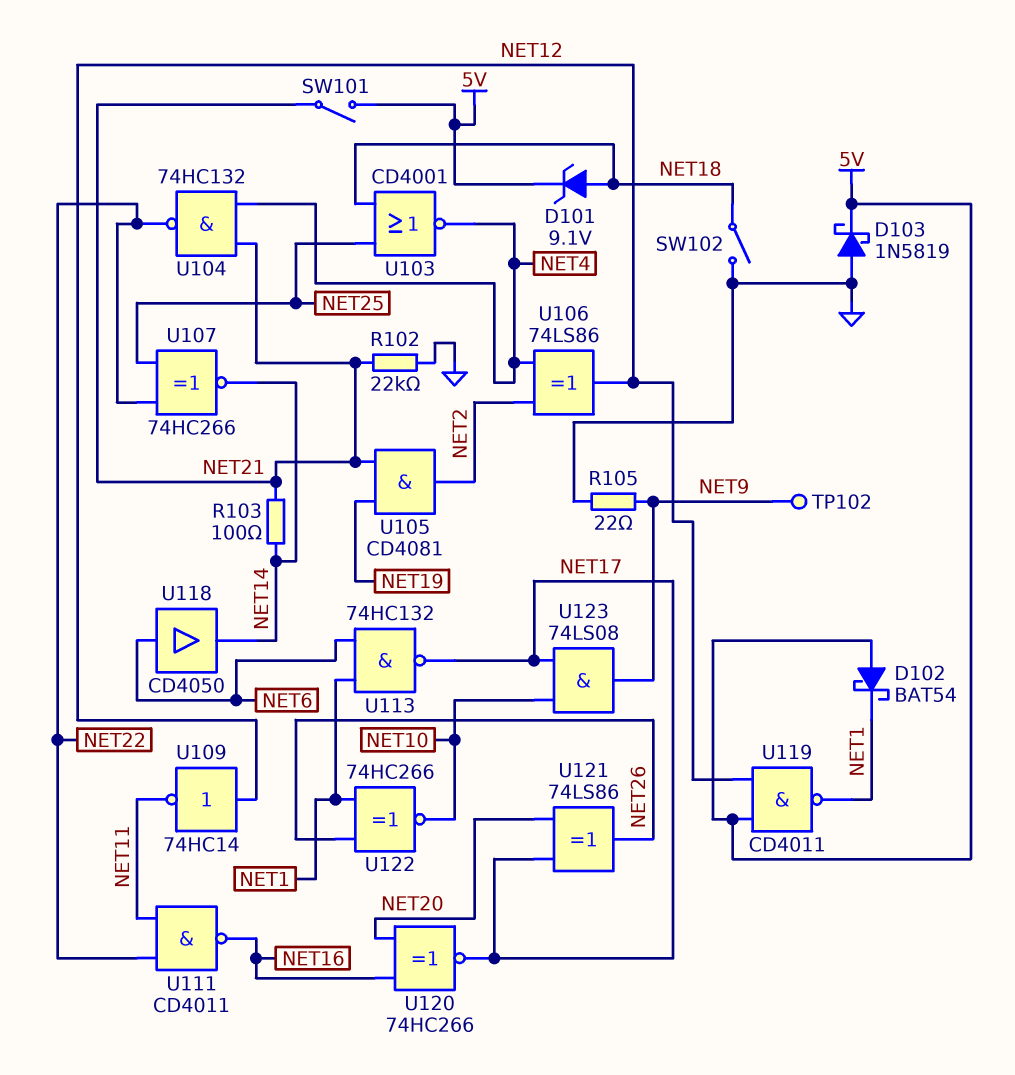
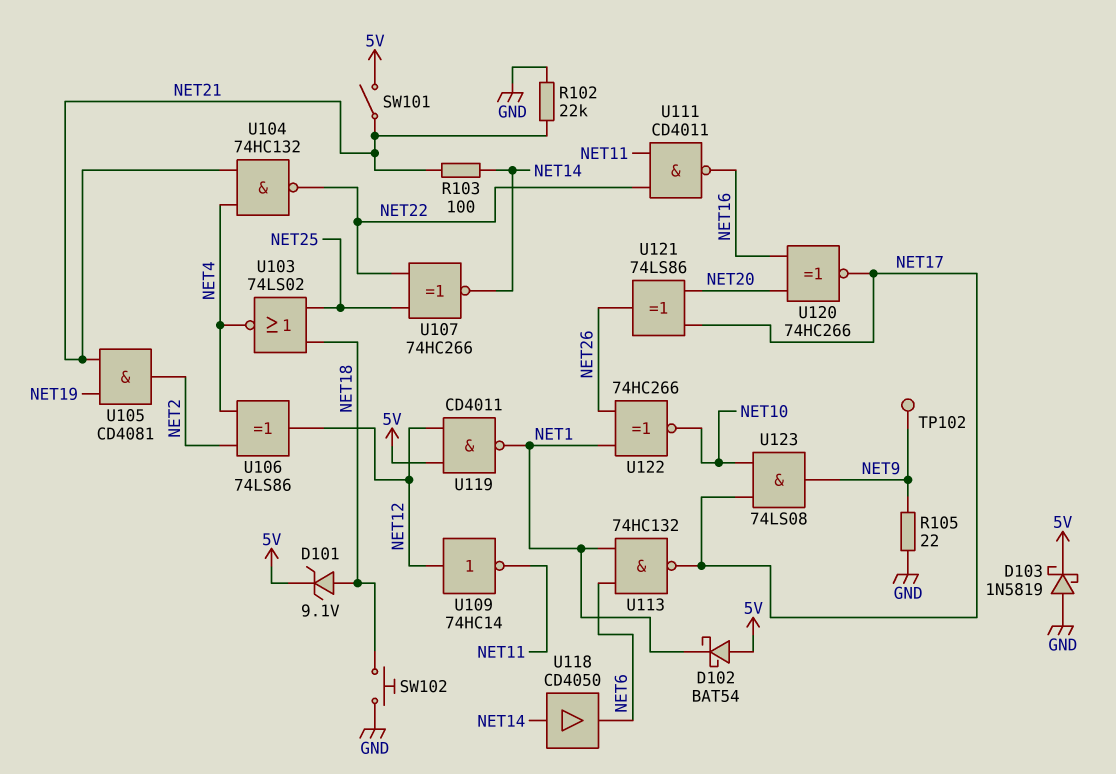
SW102: switch (GND, NET18) -> button (GND, NET18)
U103: NOR CD4001 (in NET18, in NET25, out NET4) -> NOR 74LS02 (in NET18, in NET25, out NET4)
U118: buffer CD4050 (in NET6, out NET14) -> buffer CD4050 (in NET14, out NET6)

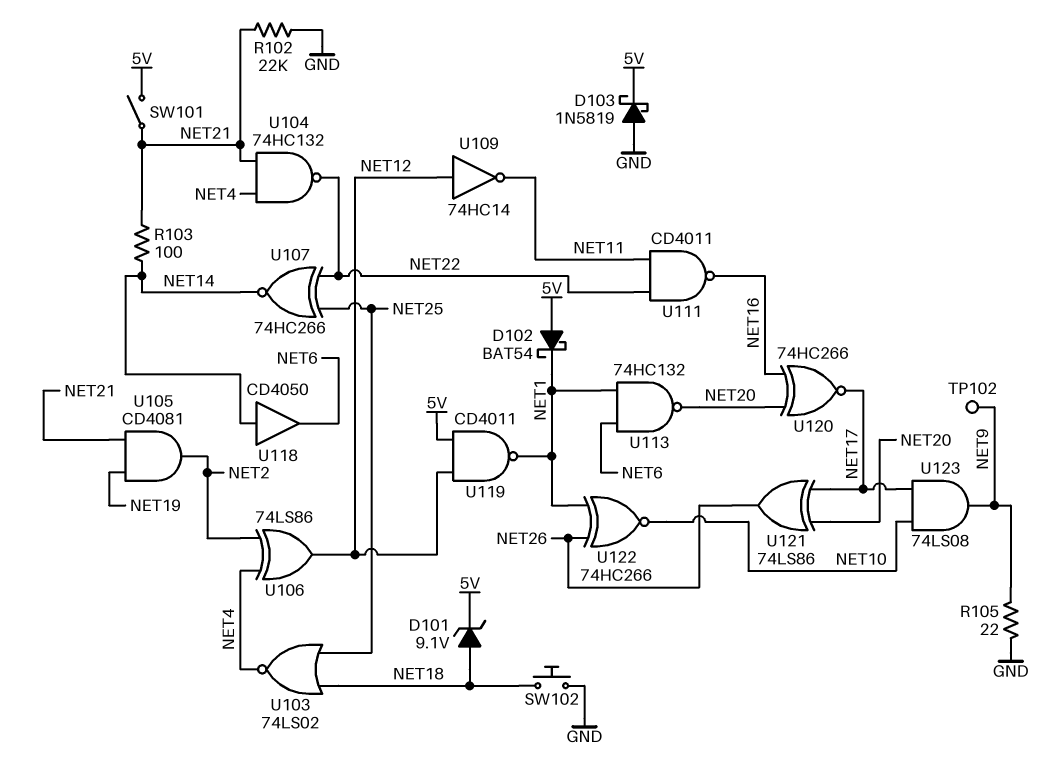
U113: NAND 74HC132 (in NET1, in NET6, out NET17) -> NAND 74HC132 (in NET1, in NET6, out NET20)

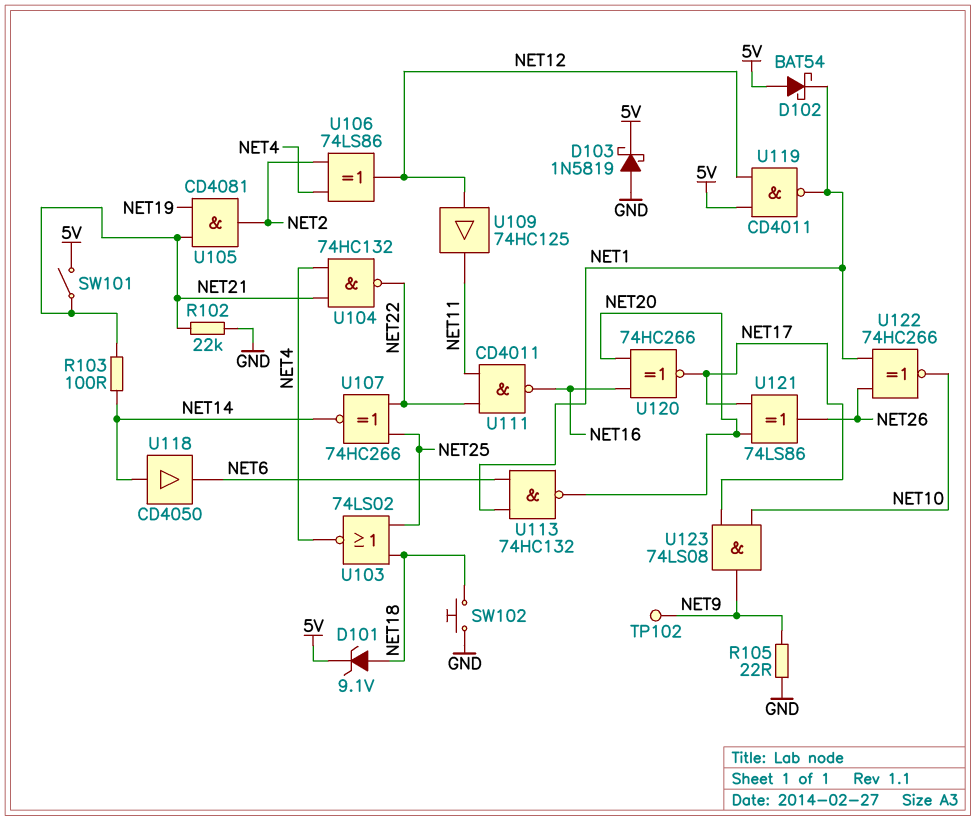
U109: NOT 74HC14 (in NET12, out NET11) -> buffer 74HC125 (in NET12, out NET11)

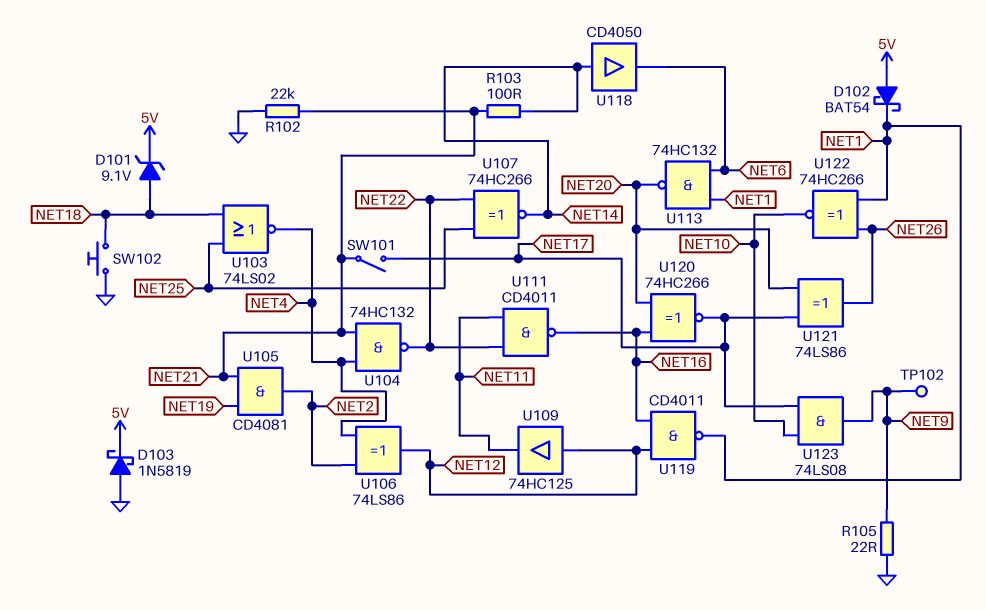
SW101: switch (5V, NET21) -> switch (NET17, NET21)
U119: NAND CD4011 (in 5V, in NET12, out NET1) -> NAND CD4011 (in NET12, in NET16, out NET1)

